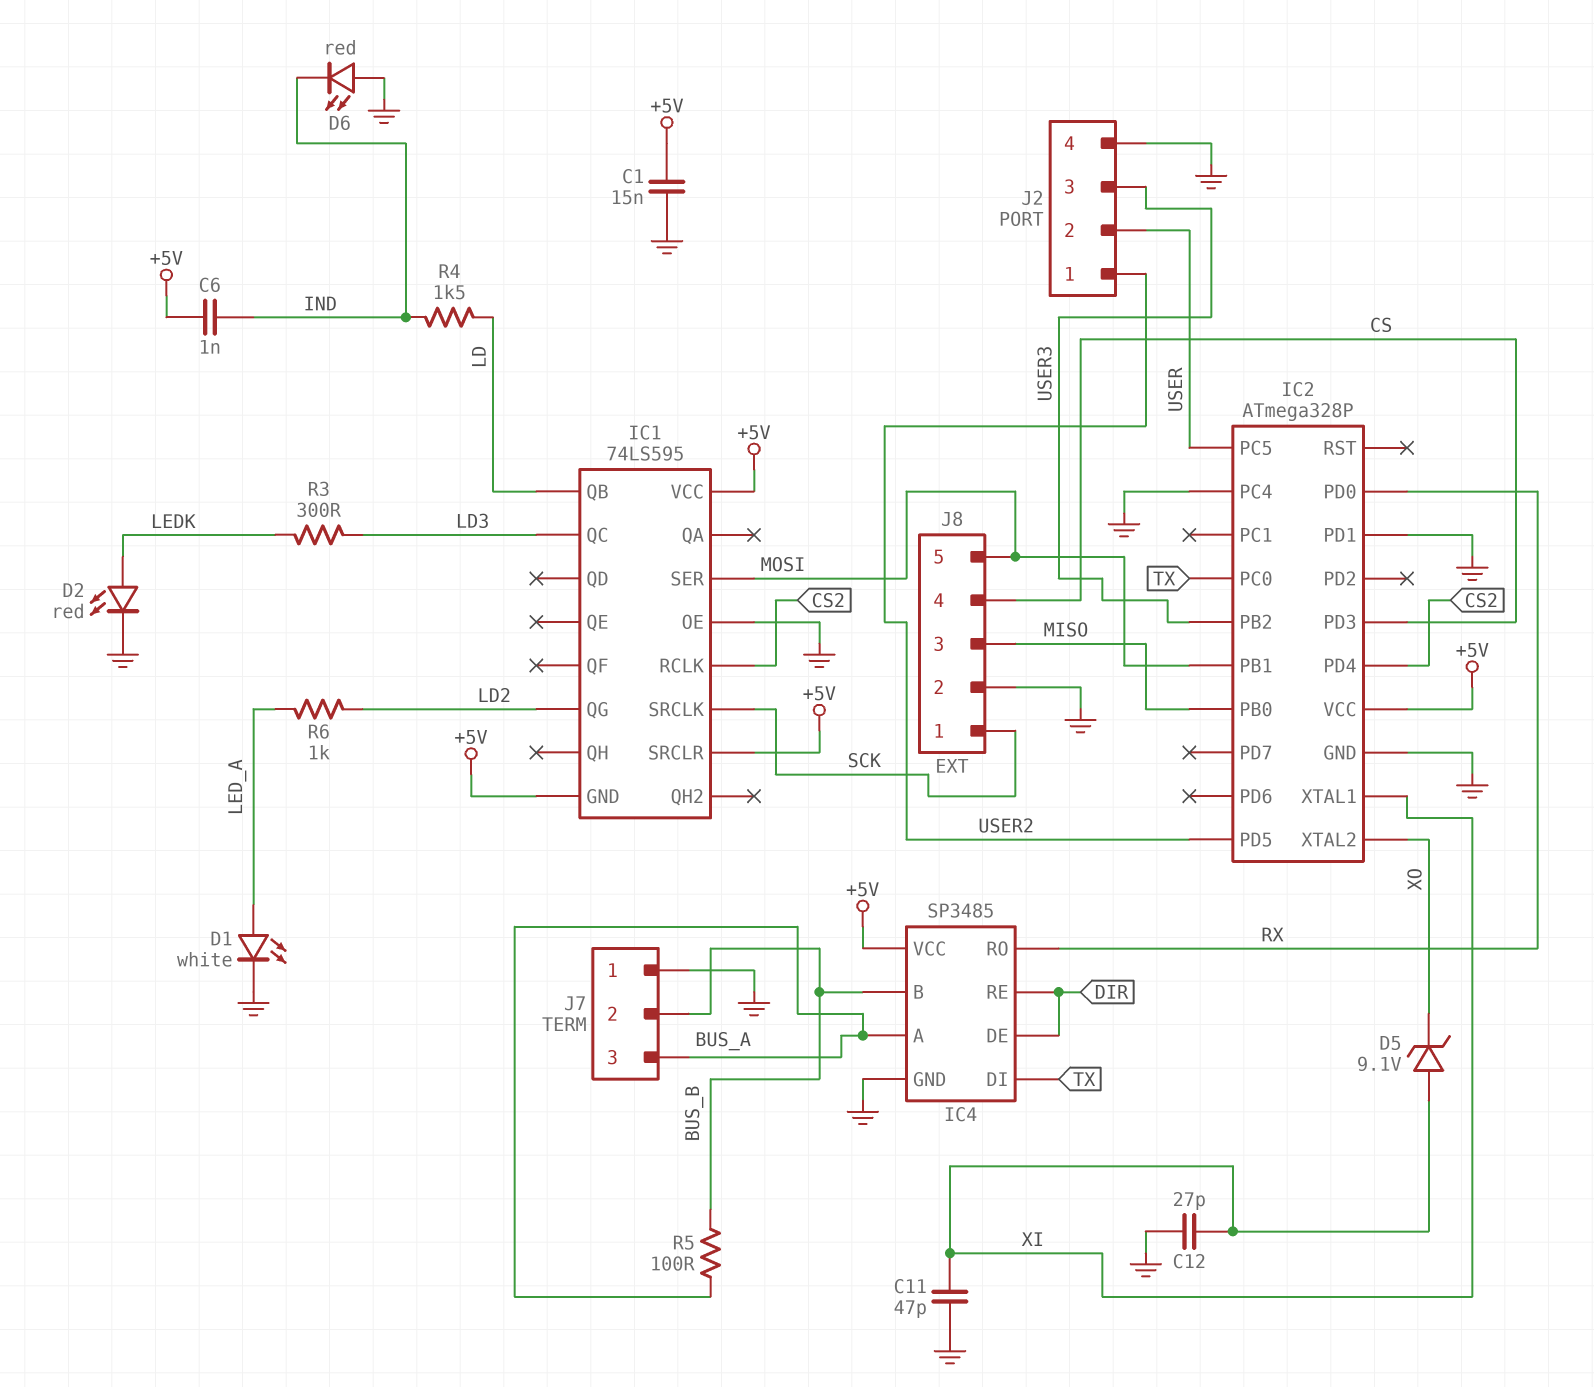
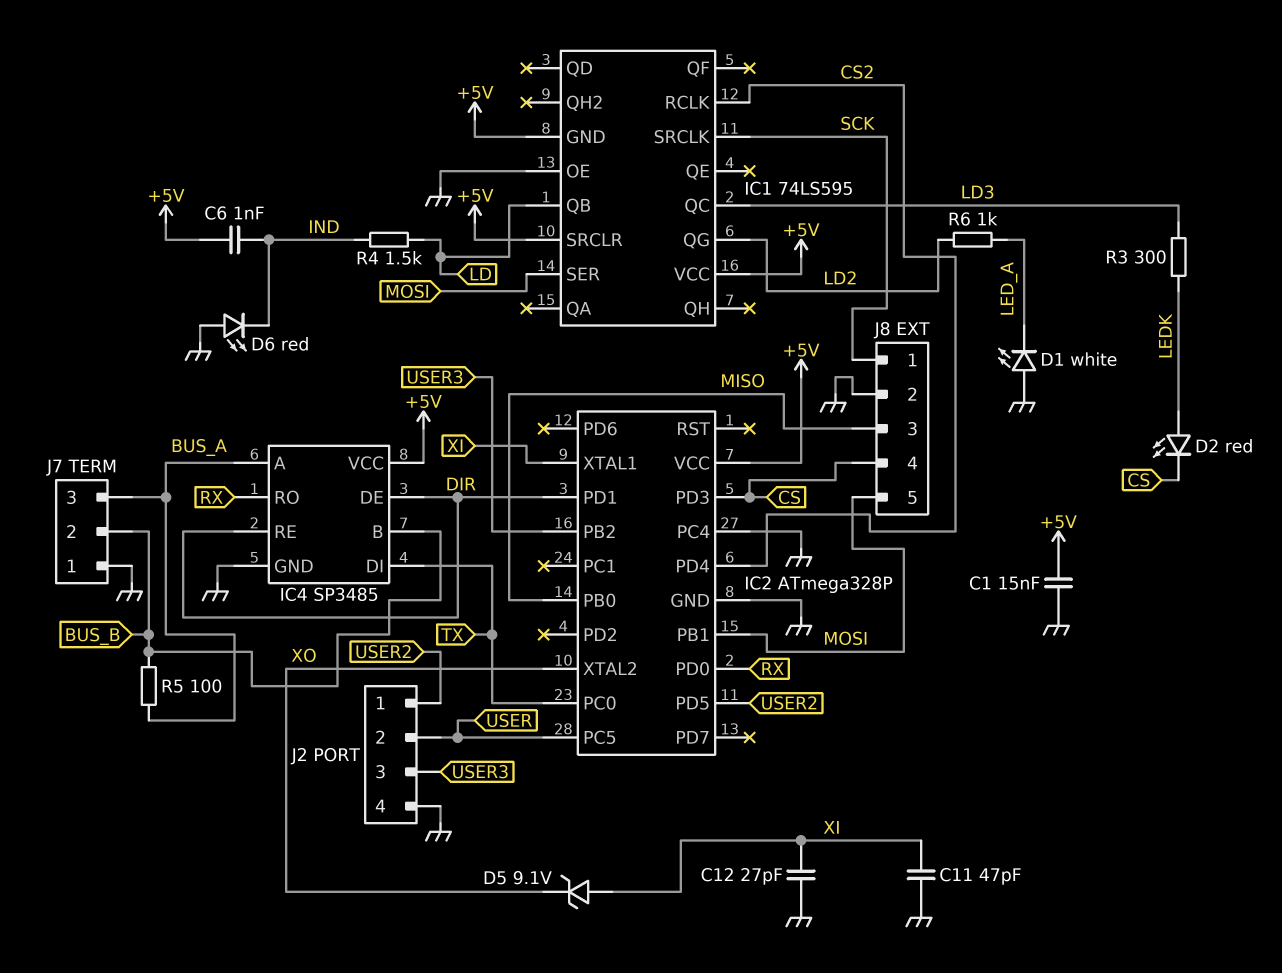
D1: LED white (A LED_A, K GND) -> LED white (A GND, K LED_A)
D2: LED red (A LEDK, K GND) -> LED red (A LEDK, K CS)
IC2 pin PD1: GND -> DIR

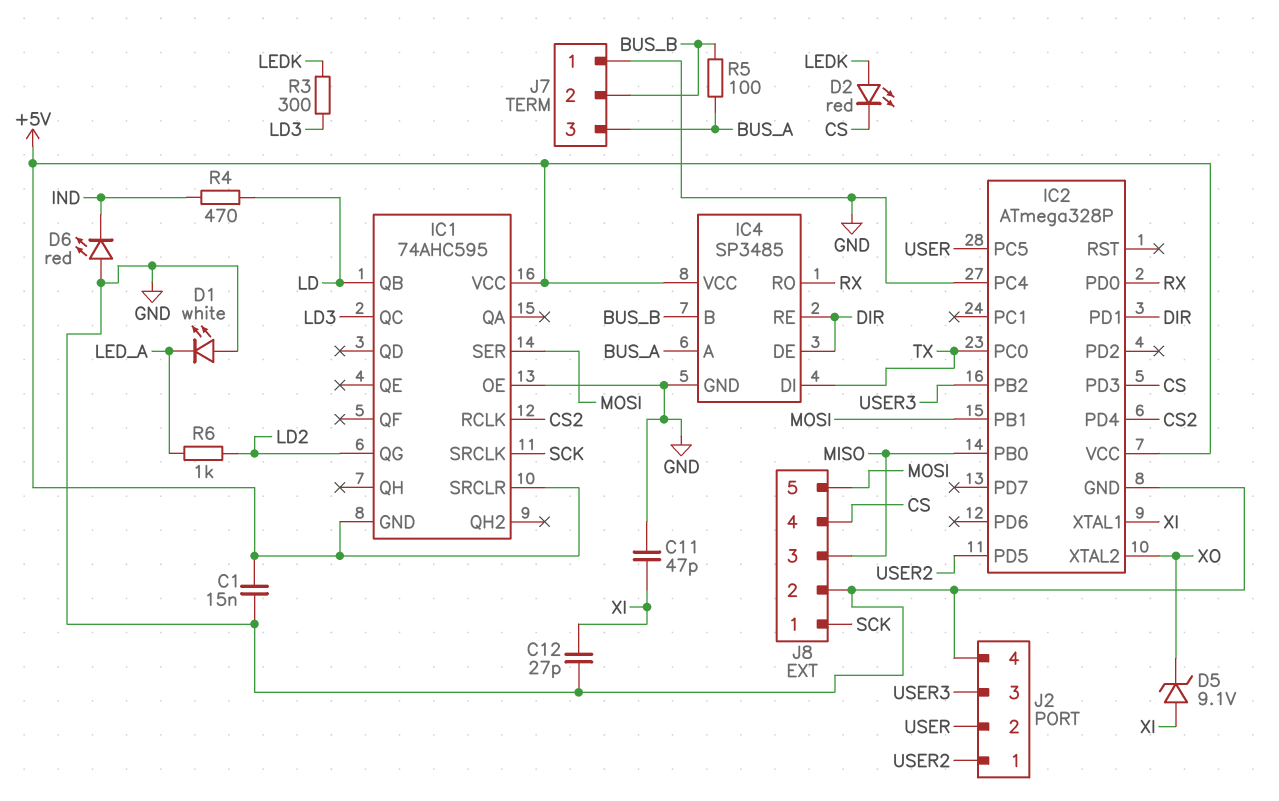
C6: 1nF (+5V, IND) -> none
IC1: 74LS595 -> 74AHC595
R4: 1.5k (IND, LD) -> 470 (IND, LD)

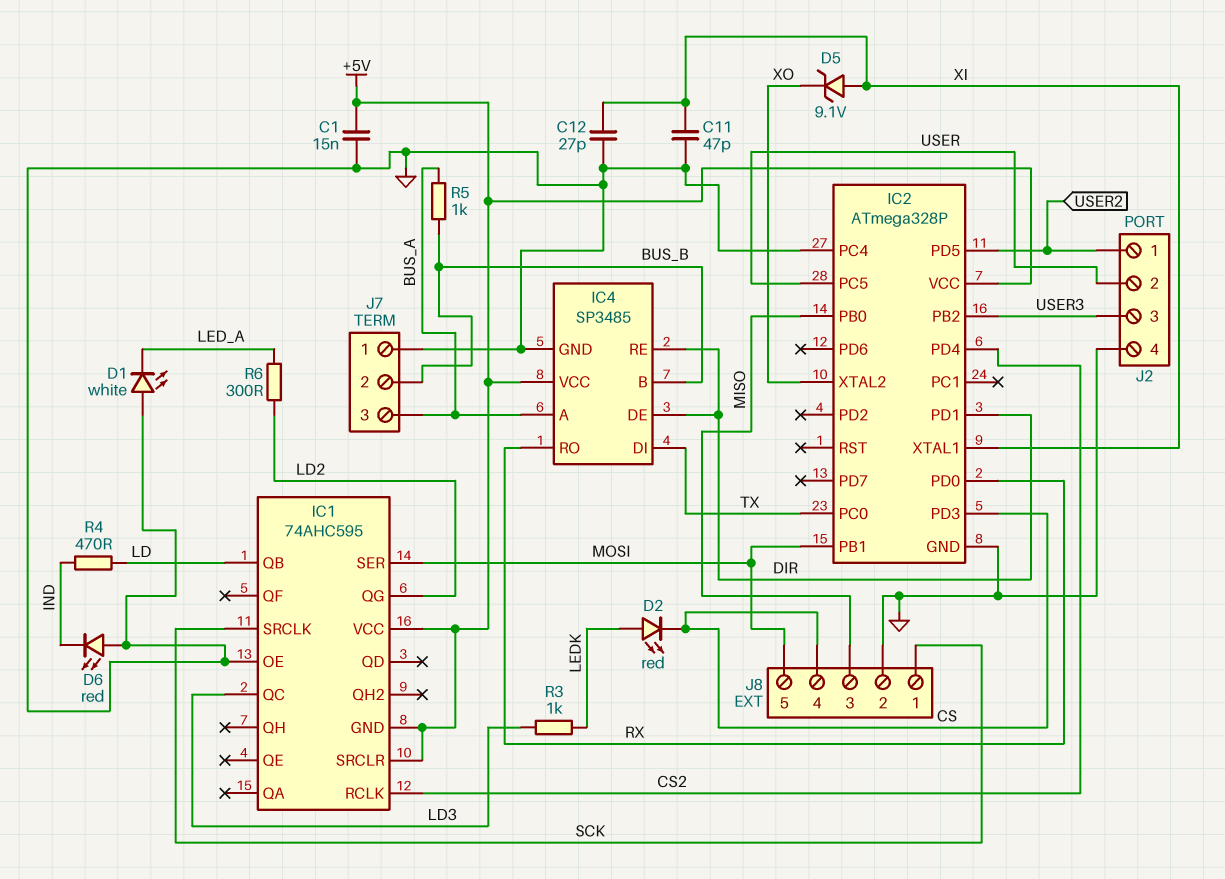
R3: 300 (LD3, LEDK) -> 1k (LD3, LEDK)
R5: 100 (BUS_A, BUS_B) -> 1k (BUS_A, BUS_B)
R6: 1k (LD2, LED_A) -> 300 (LD2, LED_A)

